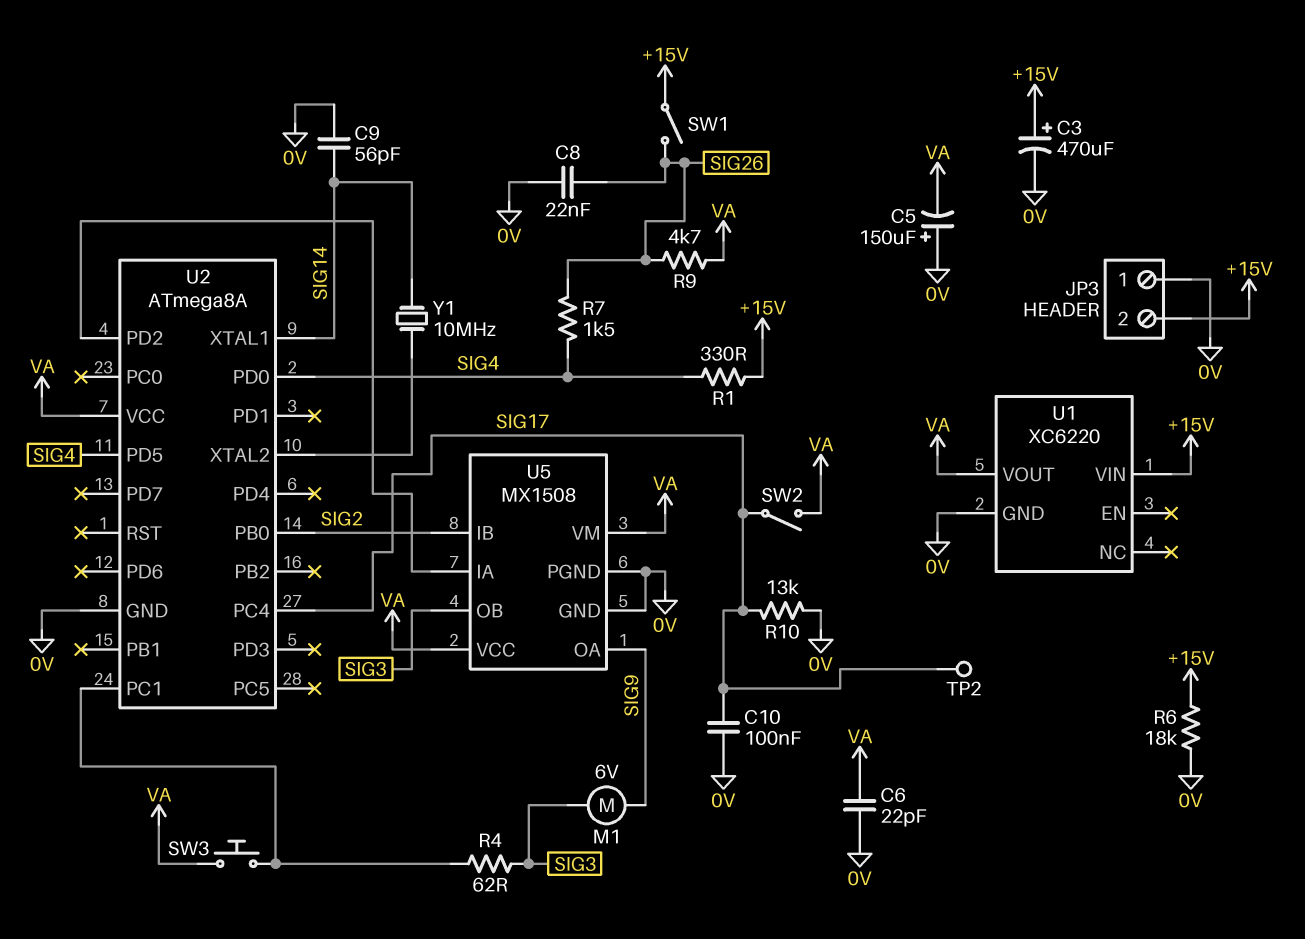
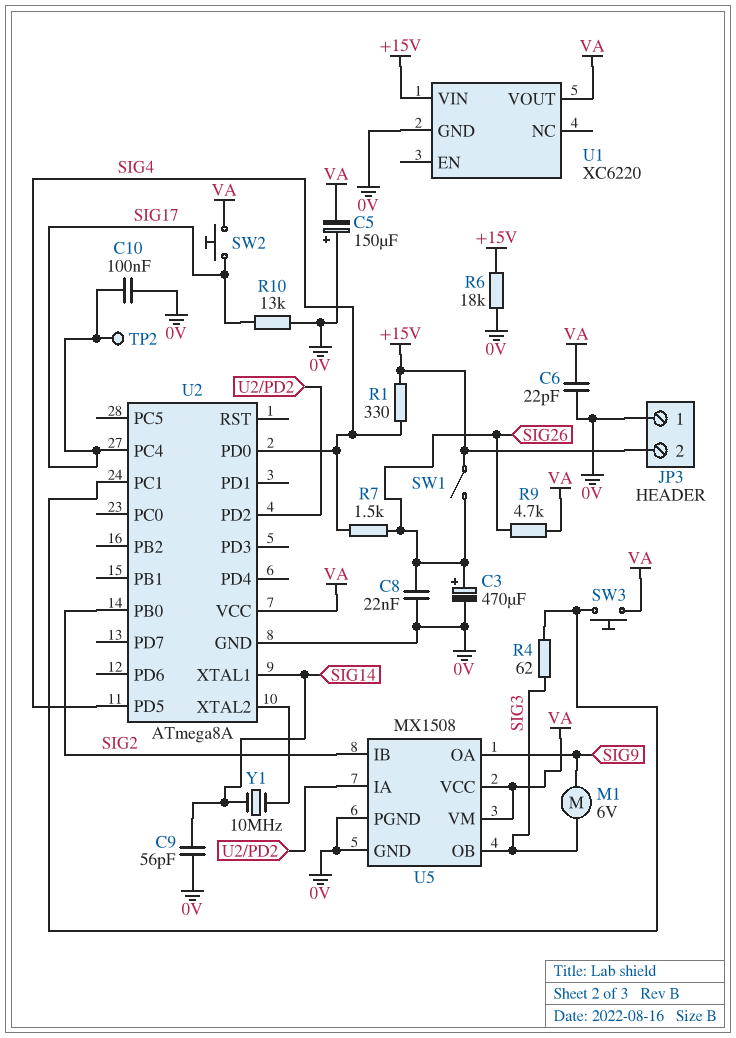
C3: 470uF (plus +15V, minus 0V) -> 470uF (plus SIG26, minus 0V)
SW2: switch (SIG17, VA) -> button (SIG17, VA)

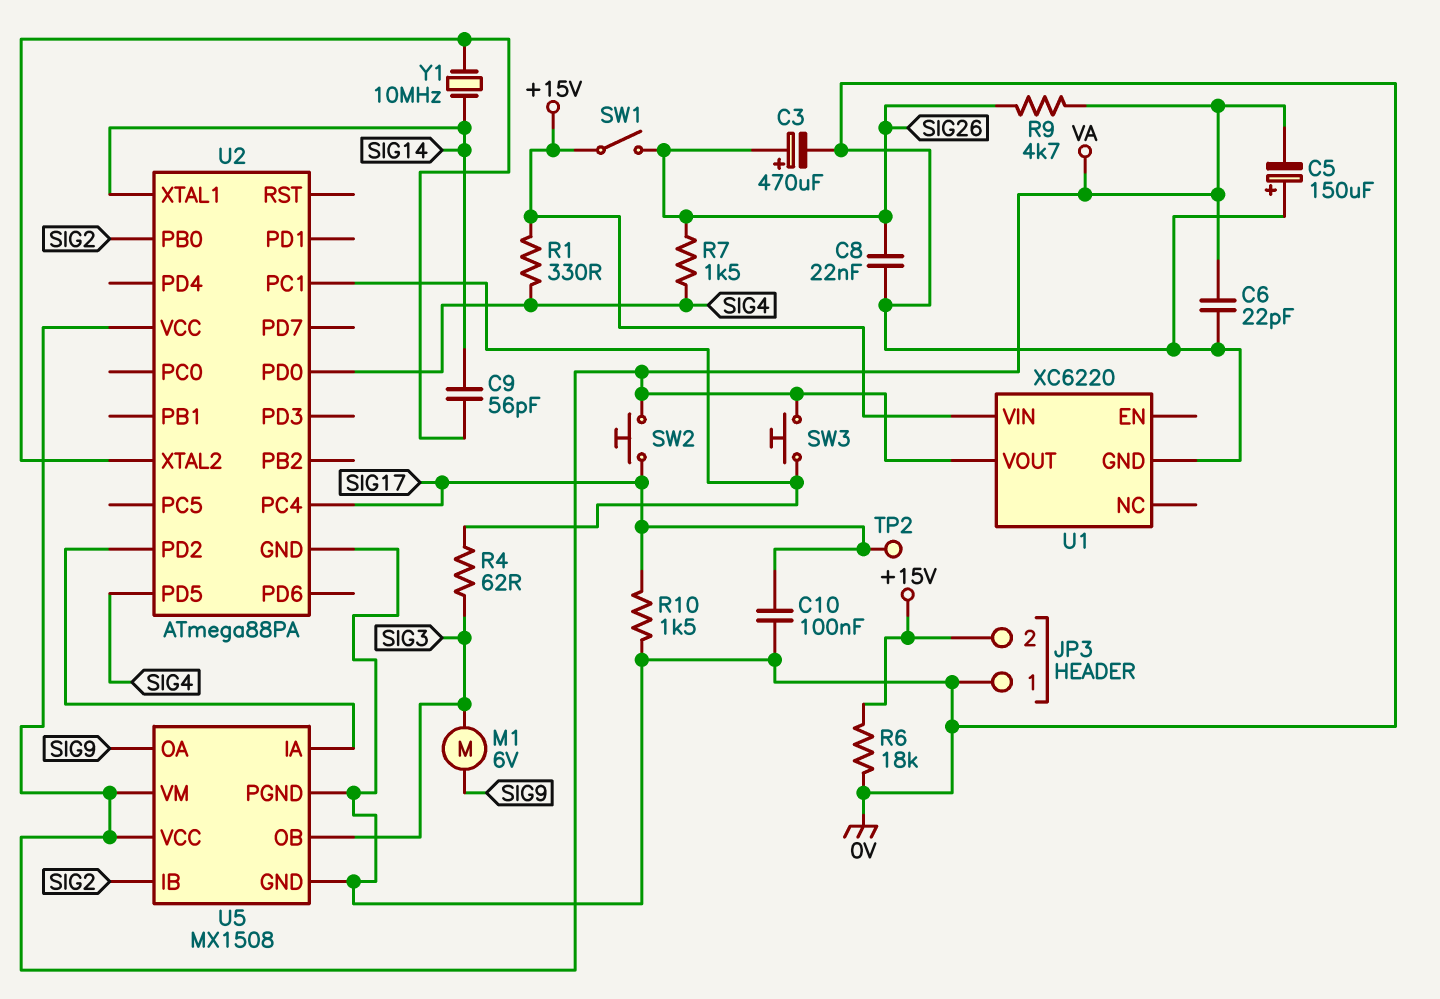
C9: 56pF (0V, SIG14) -> 56pF (SIG14, U2/XTAL2)
R10: 13k (0V, SIG17) -> 1.5k (0V, SIG17)
U2: ATmega8A -> ATmega88PA

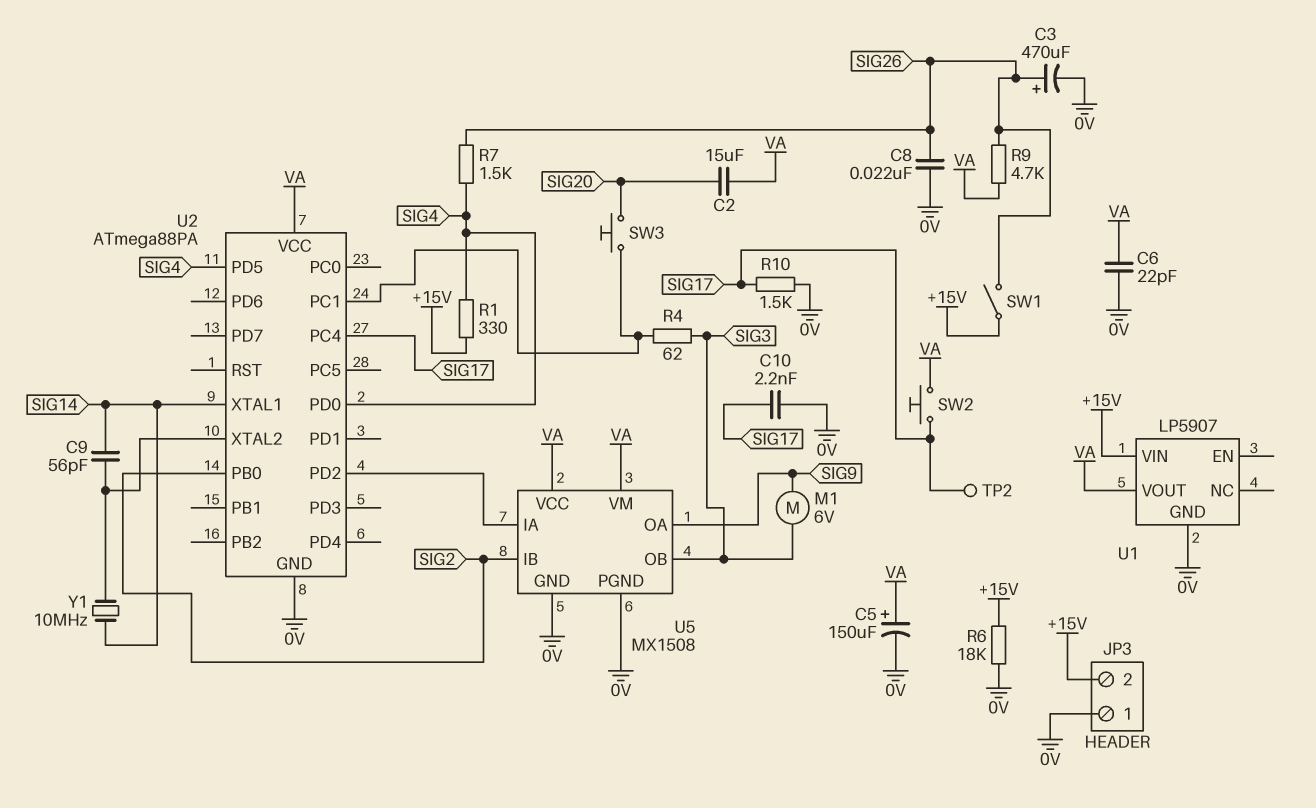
C2: none -> 15uF (SIG20, VA)
C5: 150uF (plus 0V, minus VA) -> 150uF (plus VA, minus 0V)
C10: 100nF (0V, SIG17) -> 2.2nF (0V, SIG17)
SW3: button (U2/PC1, VA) -> button (SIG20, U2/PC1)
U1: XC6220 -> LP5907

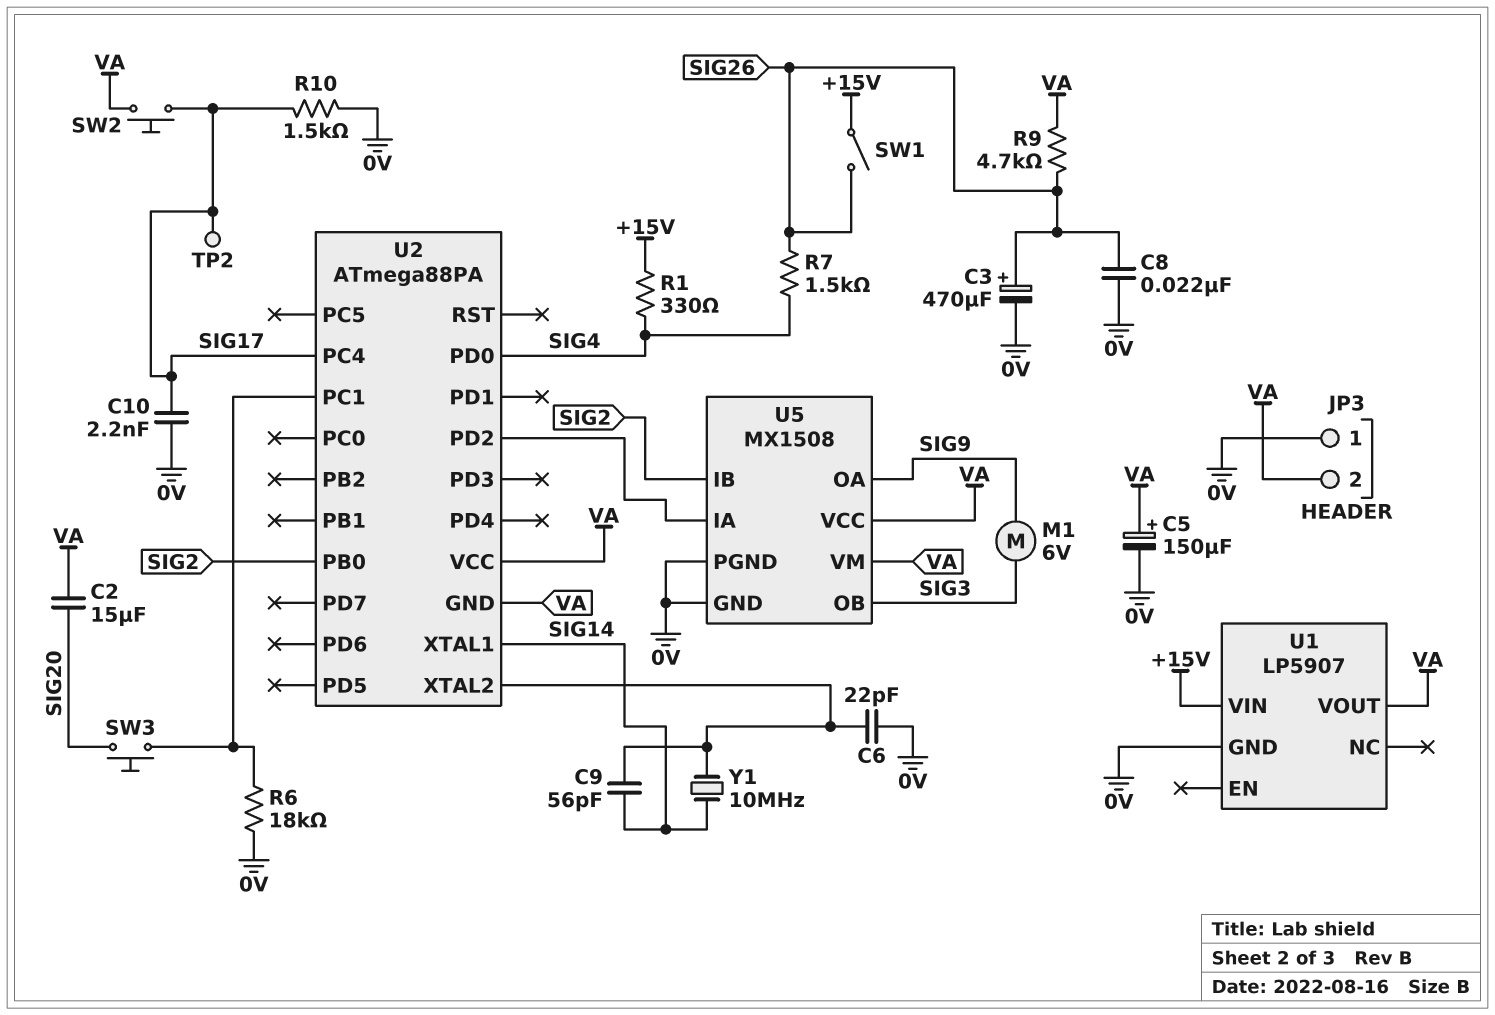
C6: 22pF (0V, VA) -> 22pF (0V, U2/XTAL2)
JP3 pin 2: +15V -> VA
R4: 62 (SIG3, U2/PC1) -> none
R6: 18k (+15V, 0V) -> 18k (0V, U2/PC1)
U2 pin GND: 0V -> VA
U2 pin PD5: SIG4 -> none

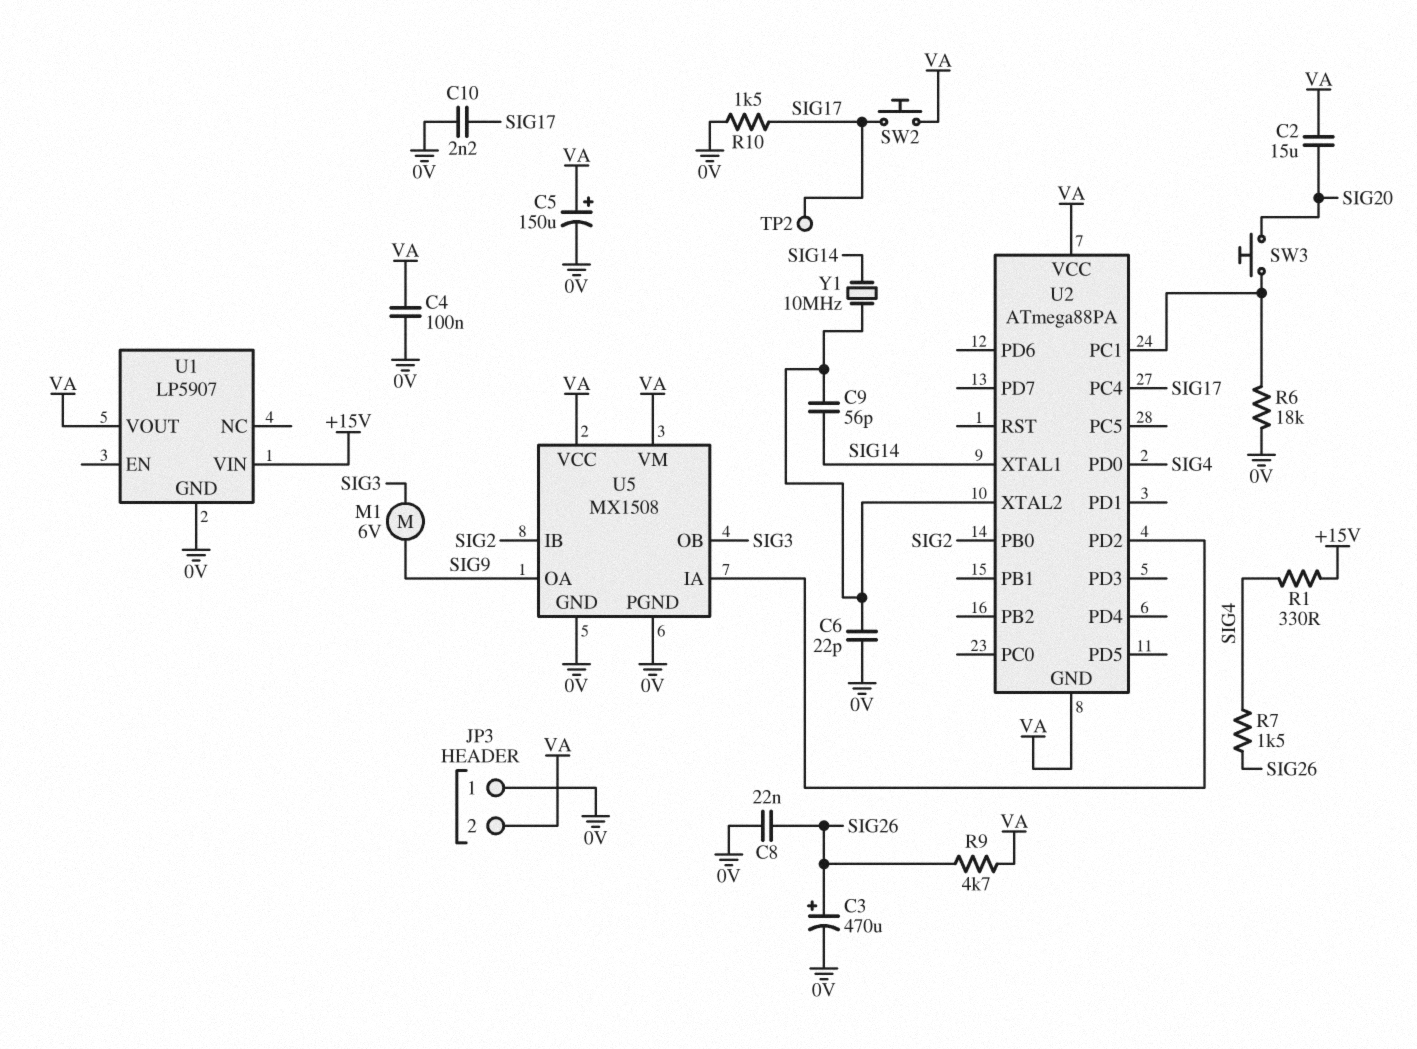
C4: none -> 100nF (0V, VA)
SW1: switch (+15V, SIG26) -> none

